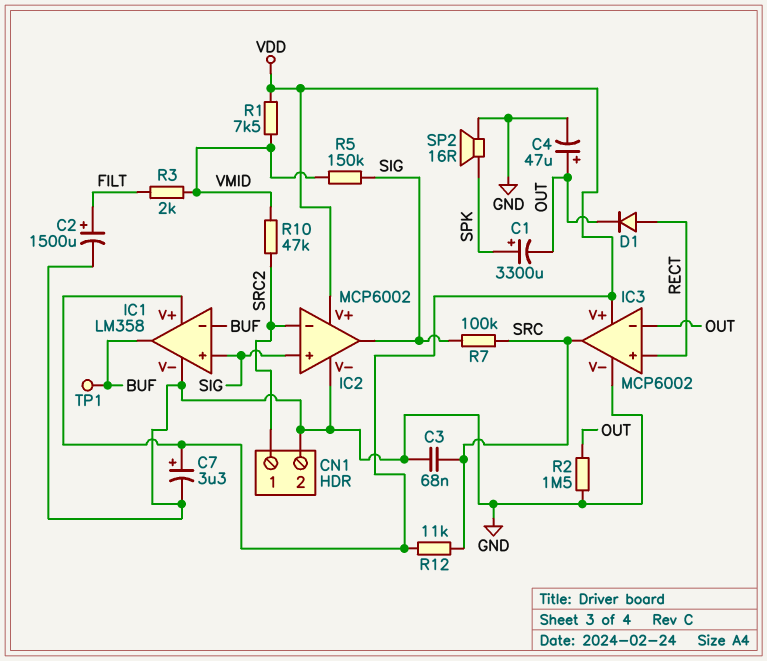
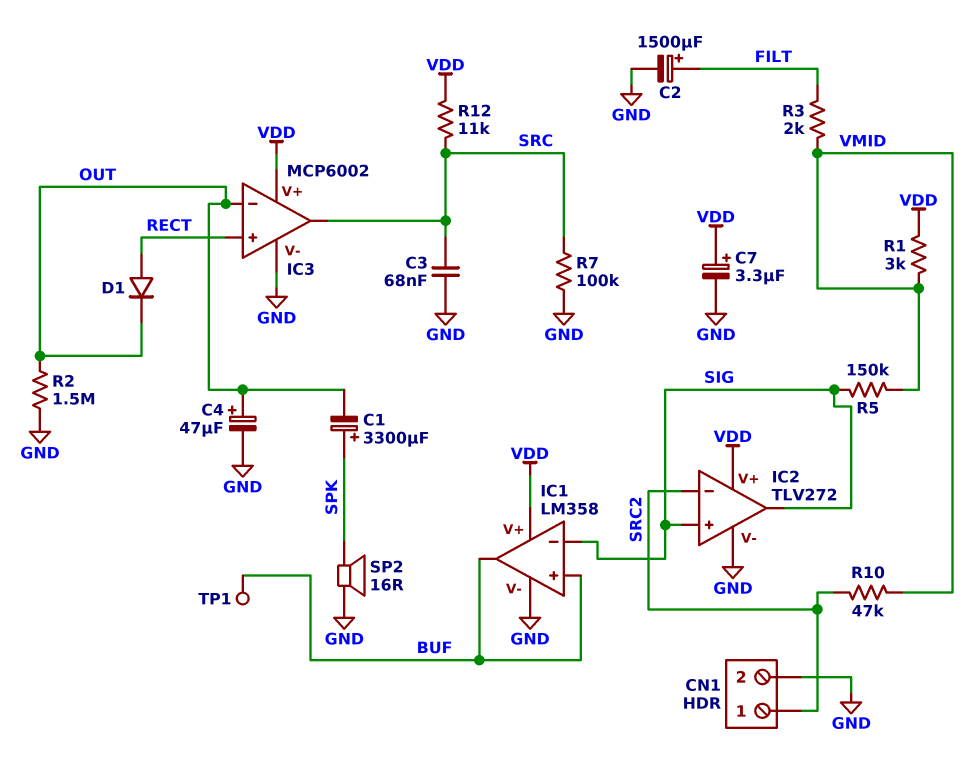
IC1 pin in+: SIG -> BUF
IC1 pin in-: BUF -> SIG
IC2: MCP6002 -> TLV272
R1: 7.5k (VDD, VMID) -> 3k (VDD, VMID)
R7: 100k (SIG, SRC) -> 100k (GND, SRC)

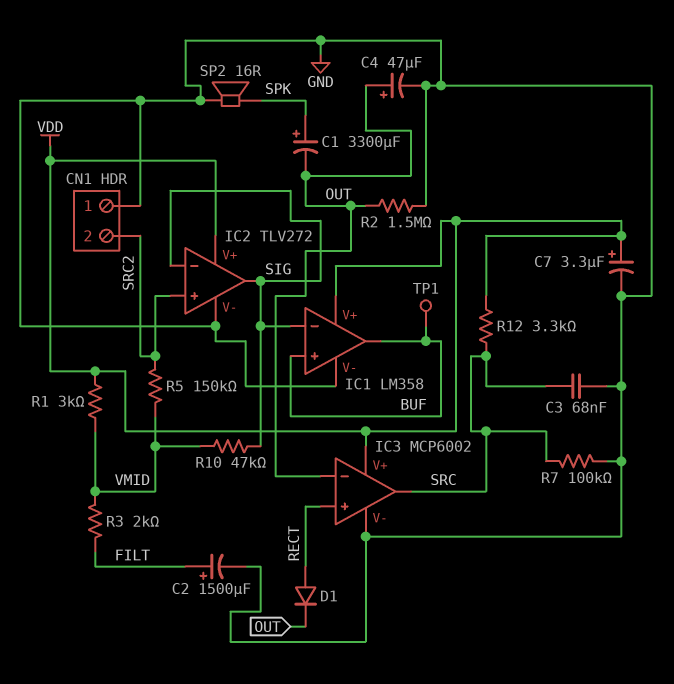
CN1 pin 1: SRC2 -> GND
CN1 pin 2: GND -> SRC2
IC2 pin in+: SIG -> SRC2
IC2 pin in-: SRC2 -> SIG
R5: 150k (SIG, VMID) -> 150k (SRC2, VMID)
R10: 47k (SRC2, VMID) -> 47k (SIG, VMID)
R12: 11k (SRC, VDD) -> 3.3k (SRC, VDD)

